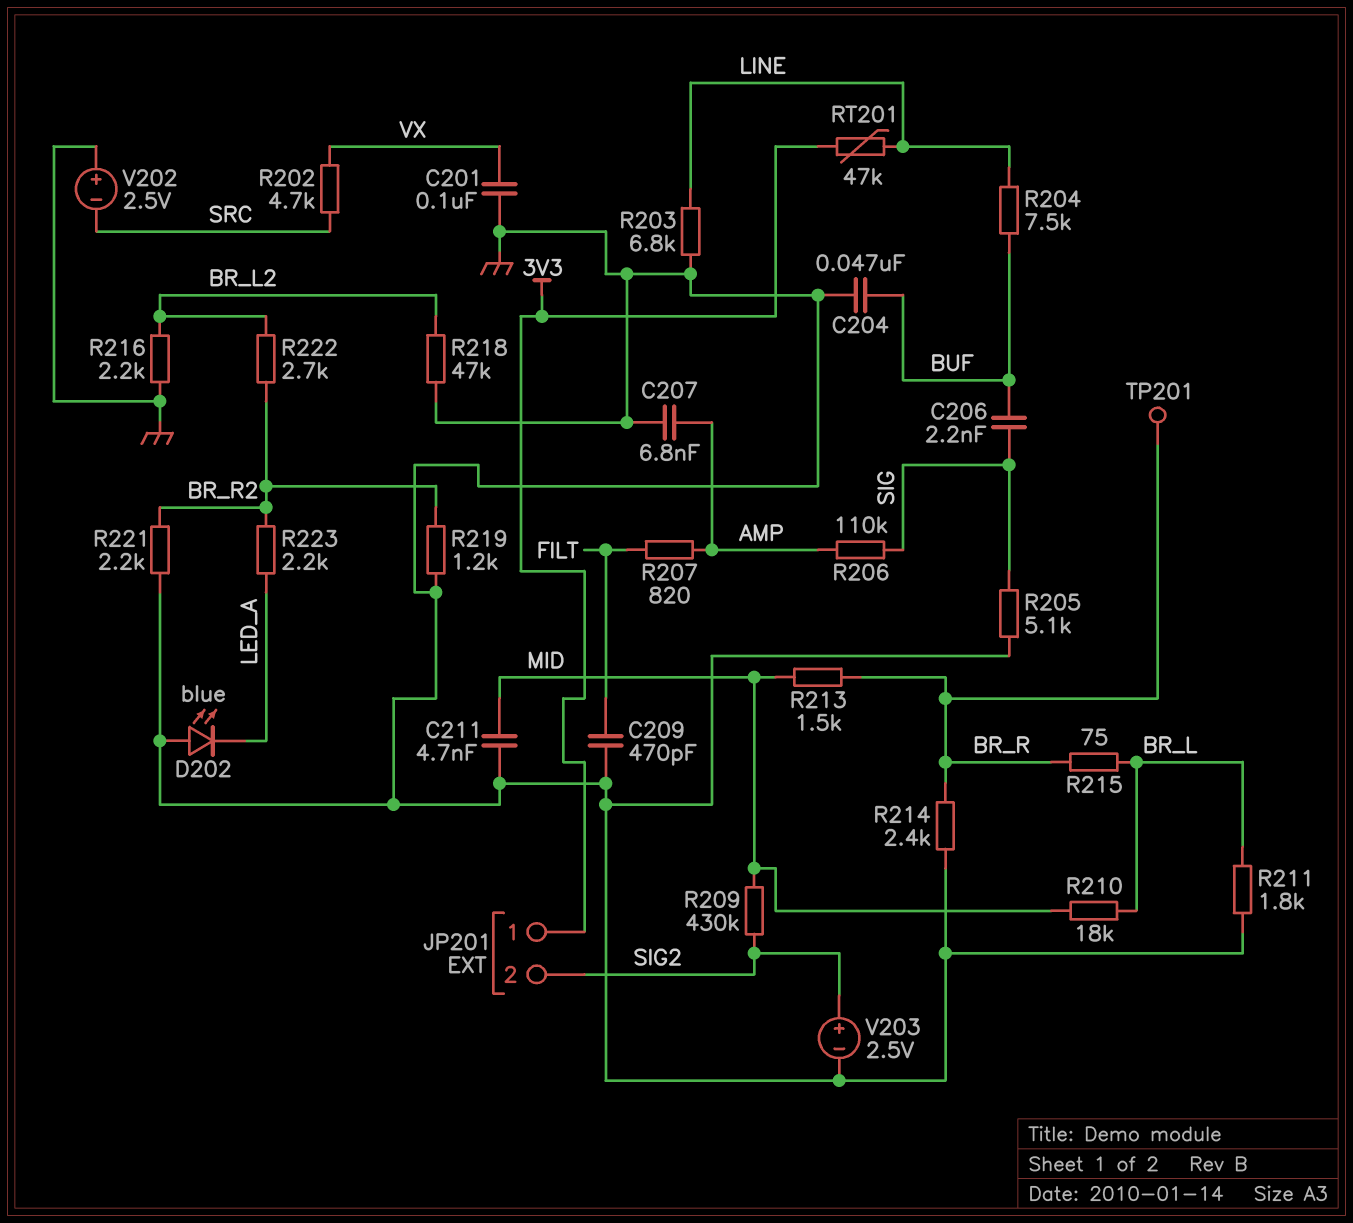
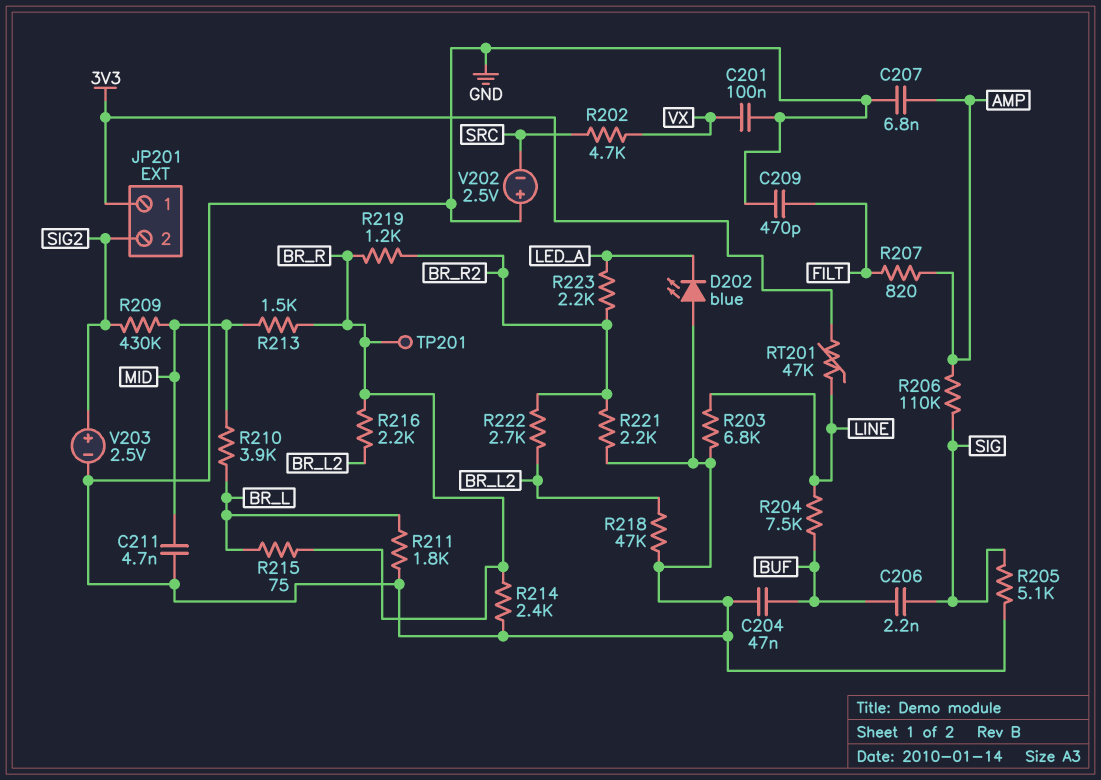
R210: 18k (BR_L, MID) -> 3.9k (BR_L, MID)
R216: 2.2k (BR_L2, GND) -> 2.2k (BR_L2, BR_R)
R219: 1.2k (BR_R2, GND) -> 1.2k (BR_R, BR_R2)

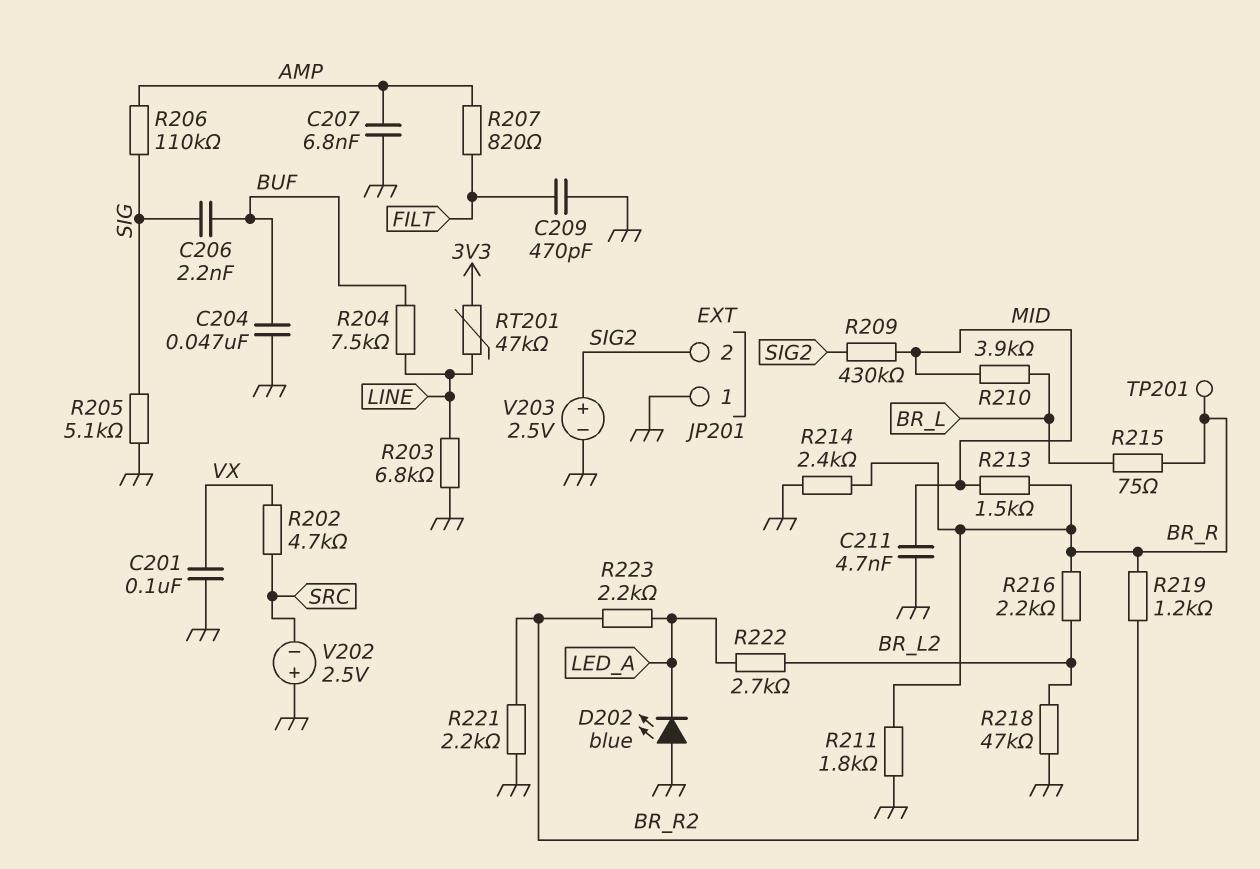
JP201 pin 1: 3V3 -> GND
R211: 1.8k (BR_L, GND) -> 1.8k (BR_R, GND)
R222: 2.7k (BR_L2, BR_R2) -> 2.7k (BR_L2, LED_A)

